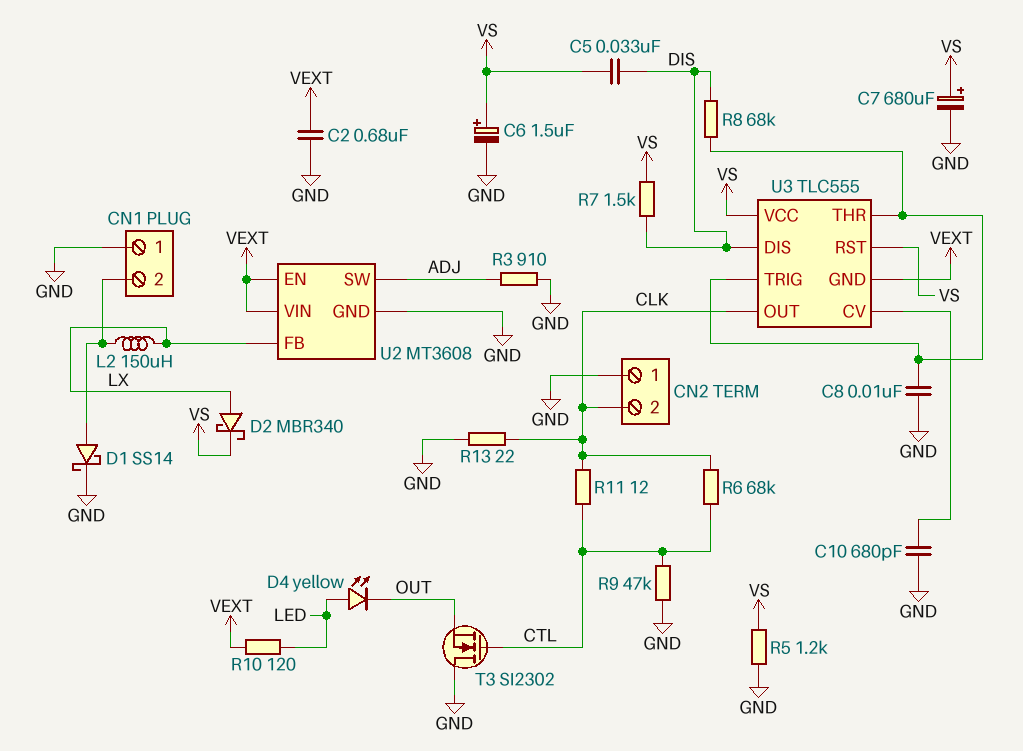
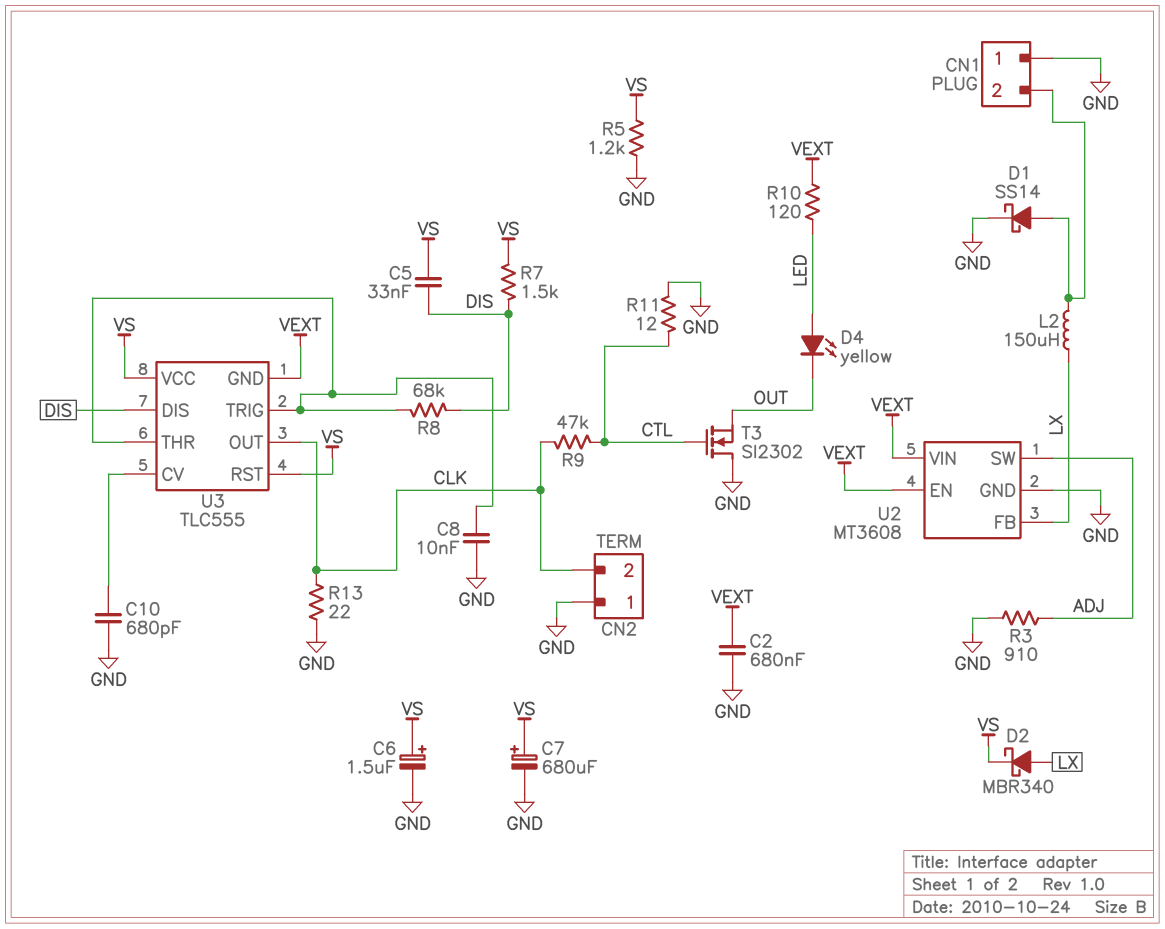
R6: 68k (CLK, CTL) -> none
R9: 47k (CTL, GND) -> 47k (CLK, CTL)
R11: 12 (CLK, CTL) -> 12 (CTL, GND)

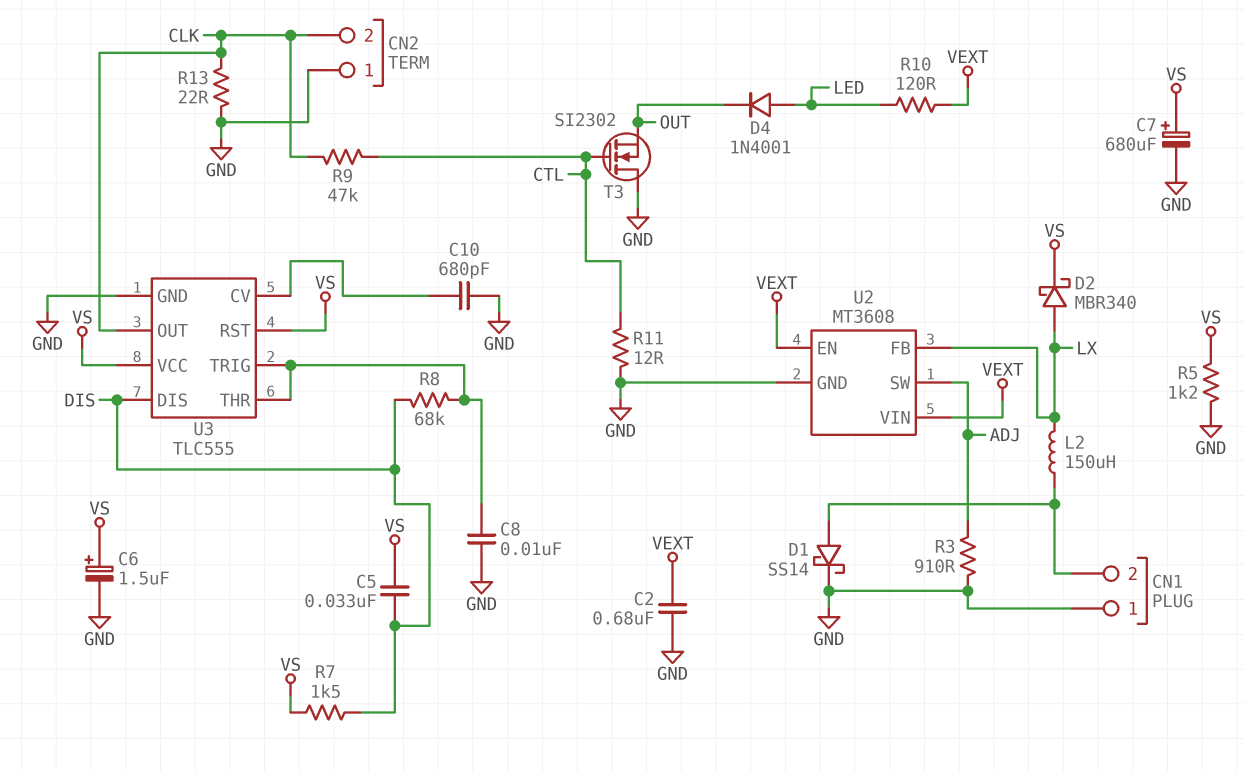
D4: LED yellow (A LED, K OUT) -> diode 1N4001 (A LED, K OUT)
U3 pin GND: VEXT -> GND

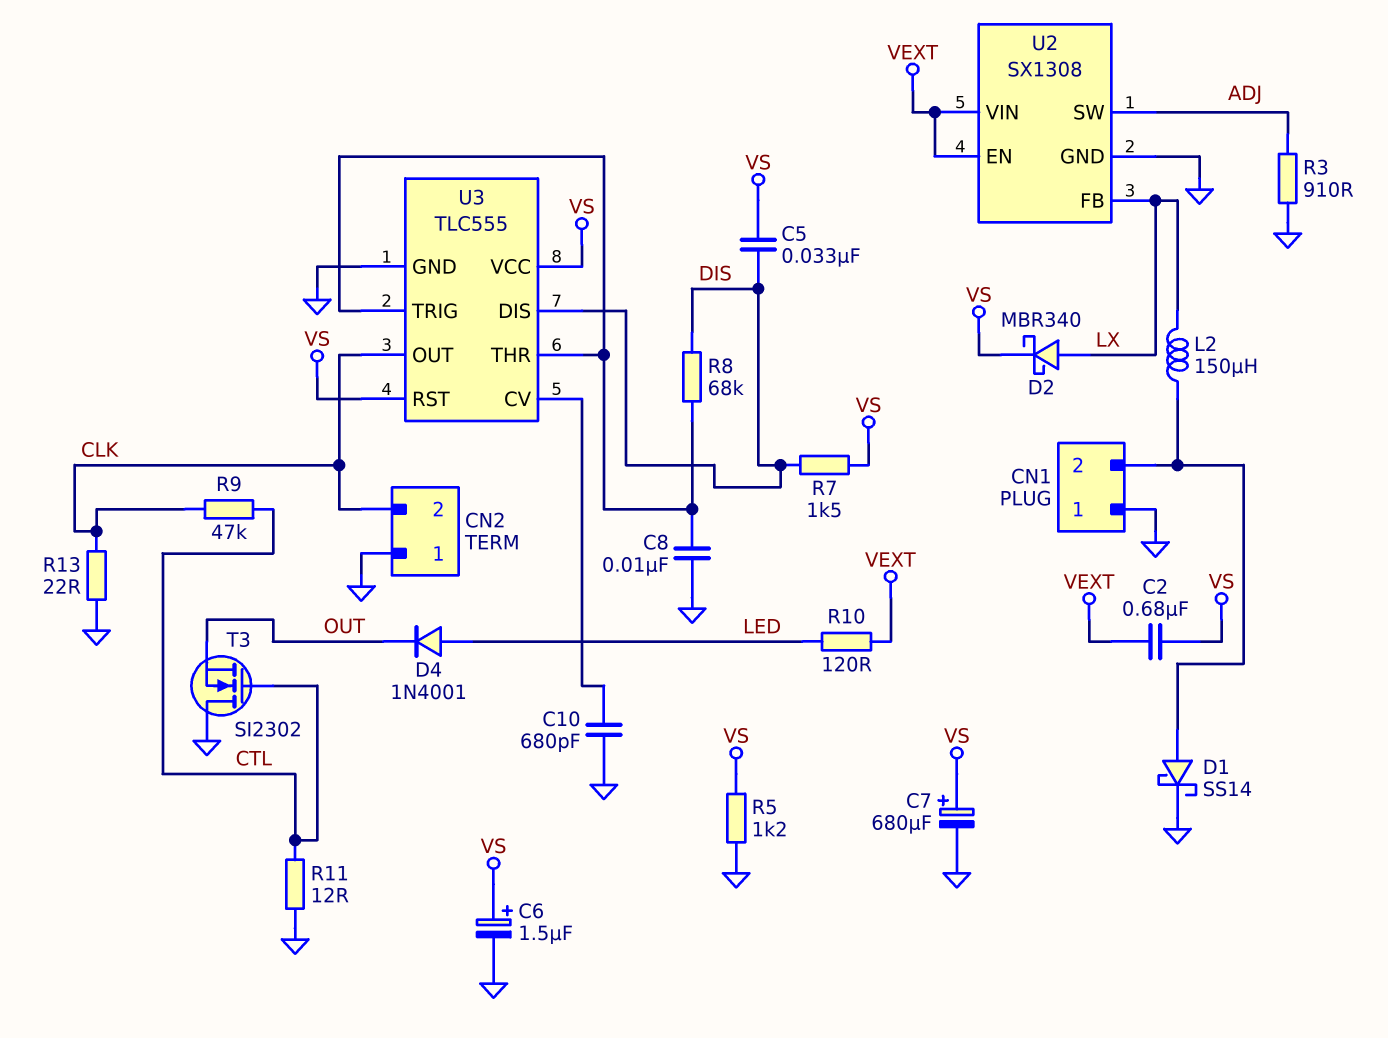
C2: 680nF (GND, VEXT) -> 680nF (VEXT, VS)
U2: MT3608 -> SX1308

